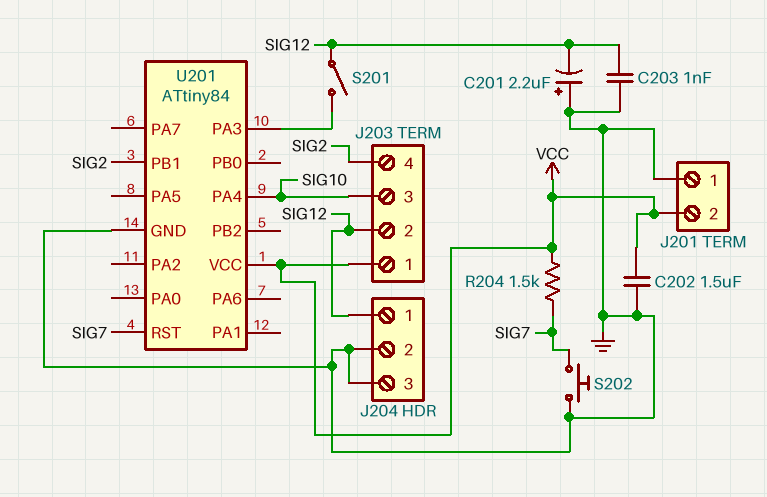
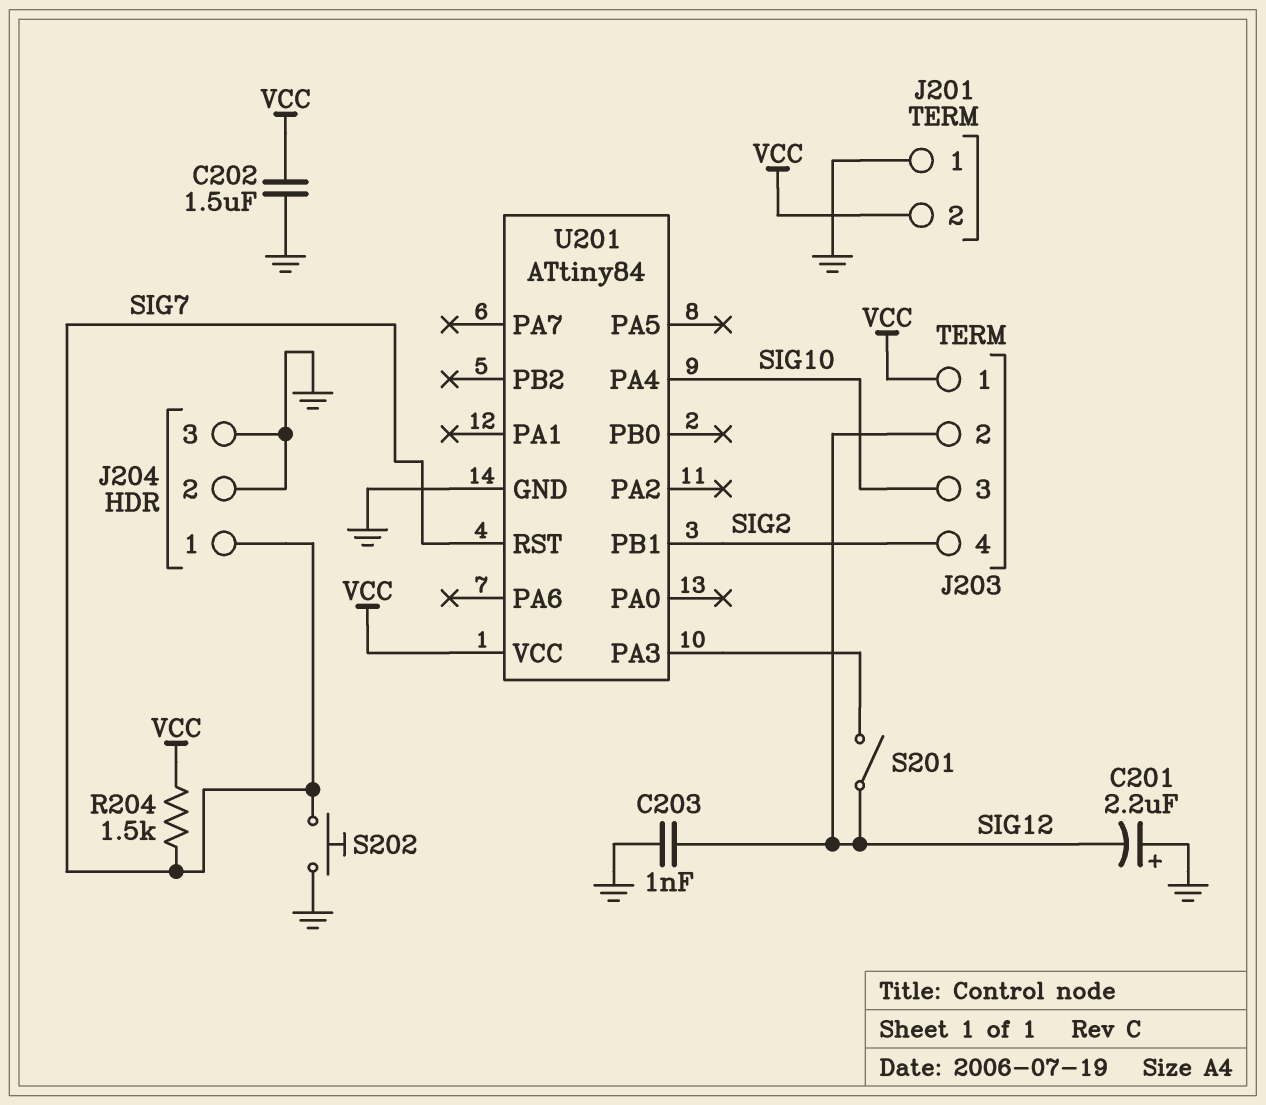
J204 pin 1: SIG12 -> SIG7

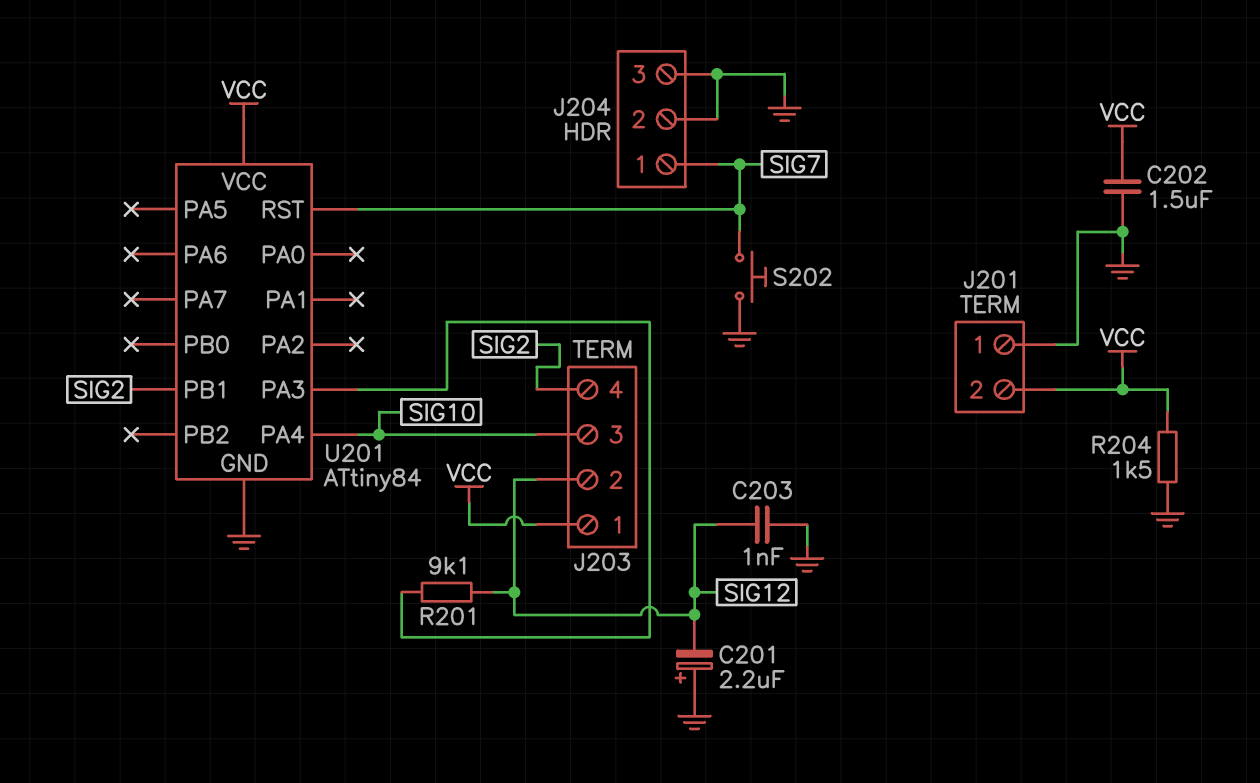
R201: none -> 9.1k (SIG12, U201/PA3)
R204: 1.5k (SIG7, VCC) -> 1.5k (GND, VCC)
S201: switch (SIG12, U201/PA3) -> none

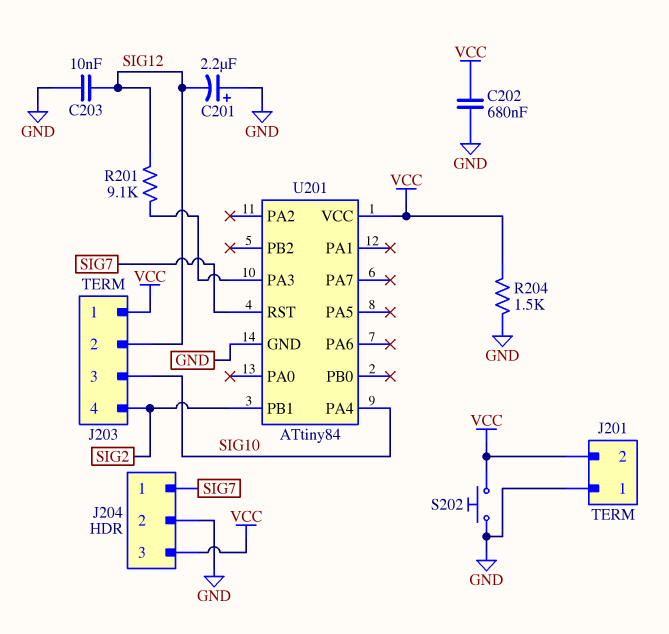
C202: 1.5uF (GND, VCC) -> 680nF (GND, VCC)
C203: 1nF (GND, SIG12) -> 10nF (GND, SIG12)
J204 pin 3: GND -> VCC
S202: button (GND, SIG7) -> button (GND, VCC)

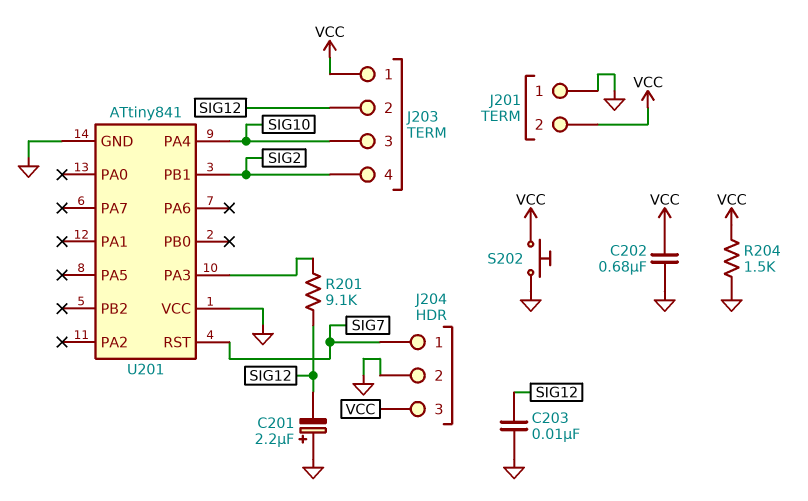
U201: ATtiny84 -> ATtiny841
U201 pin VCC: VCC -> GND

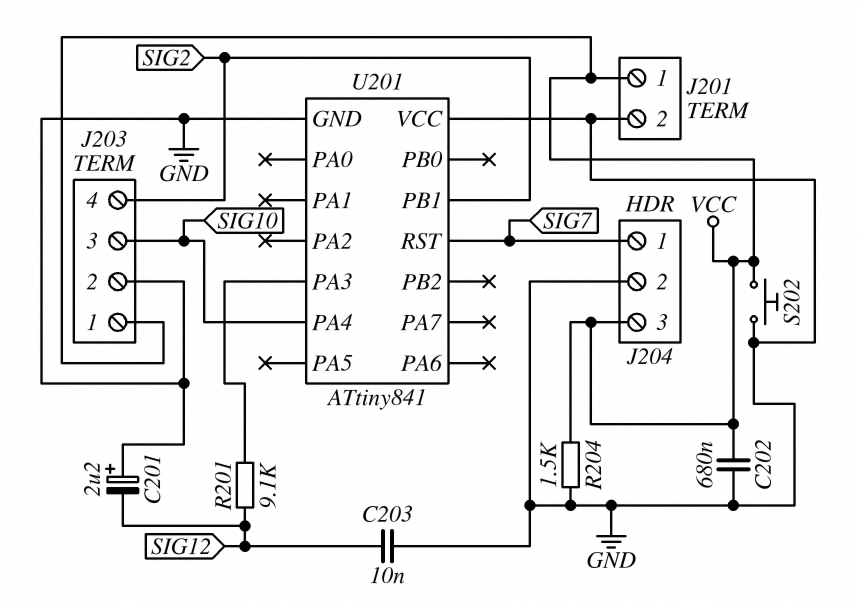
J201 pin 1: GND -> VCC
J201 pin 2: VCC -> GND
J203 pin 2: SIG12 -> GND

